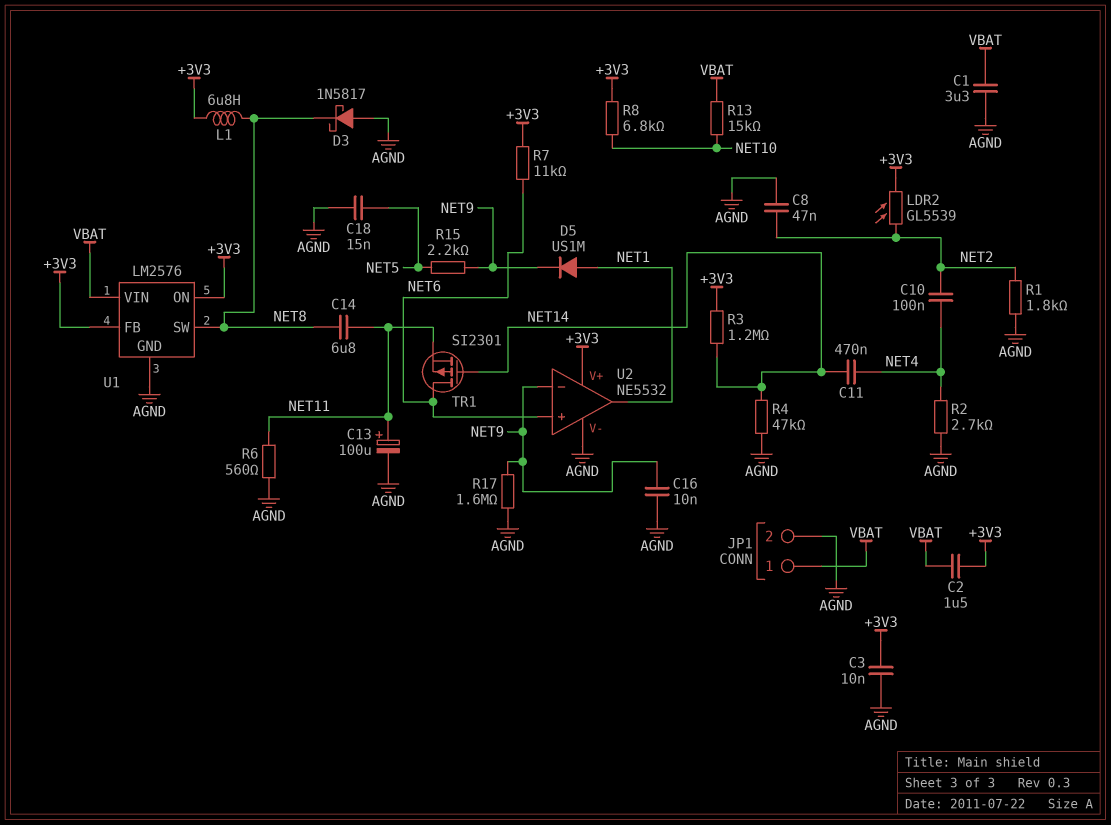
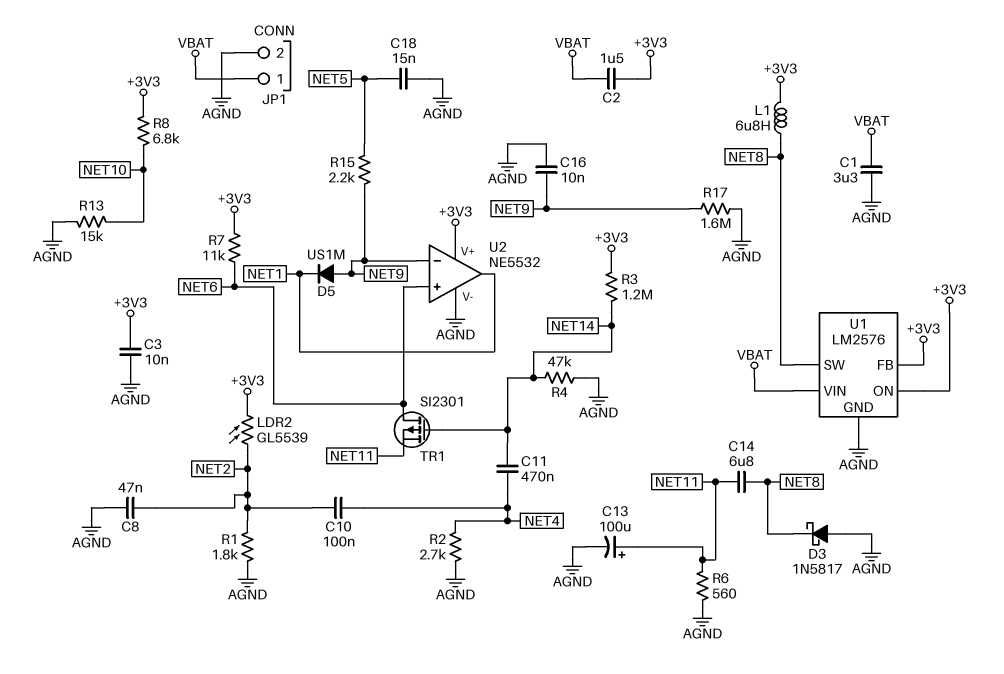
D5: diode US1M (A NET1, K NET9) -> diode US1M (A NET9, K NET1)
R13: 15k (NET10, VBAT) -> 15k (AGND, NET10)

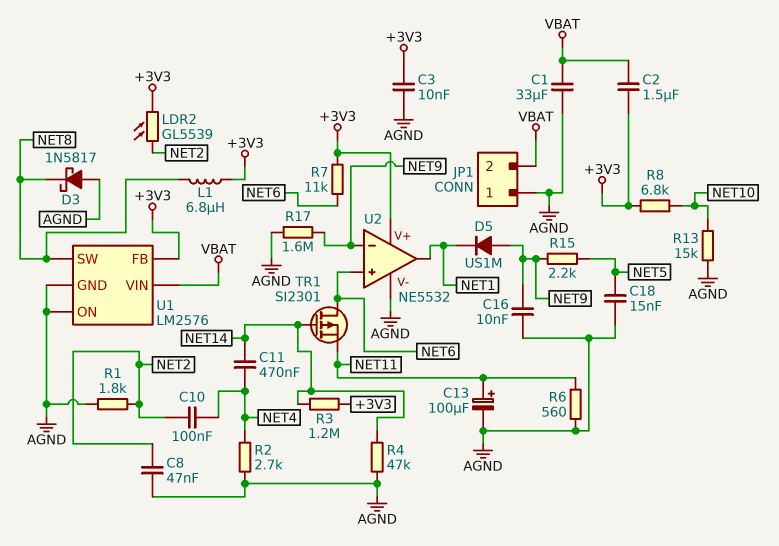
C1: 3.3uF (AGND, VBAT) -> 33uF (AGND, VBAT)
C14: 6.8uF (NET8, NET11) -> none
JP1 pin 1: VBAT -> AGND
JP1 pin 2: AGND -> VBAT
U1 pin ON: +3V3 -> AGND

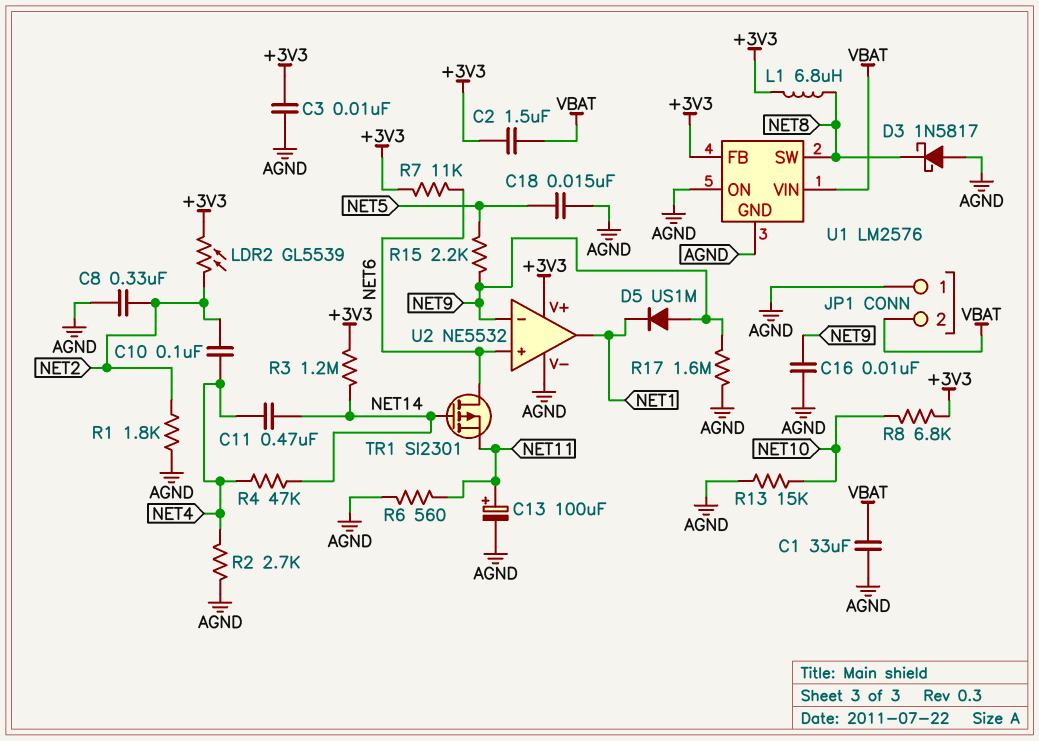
C8: 47nF (AGND, NET2) -> 330nF (AGND, NET2)
R4: 47k (AGND, NET14) -> 47k (NET4, NET14)

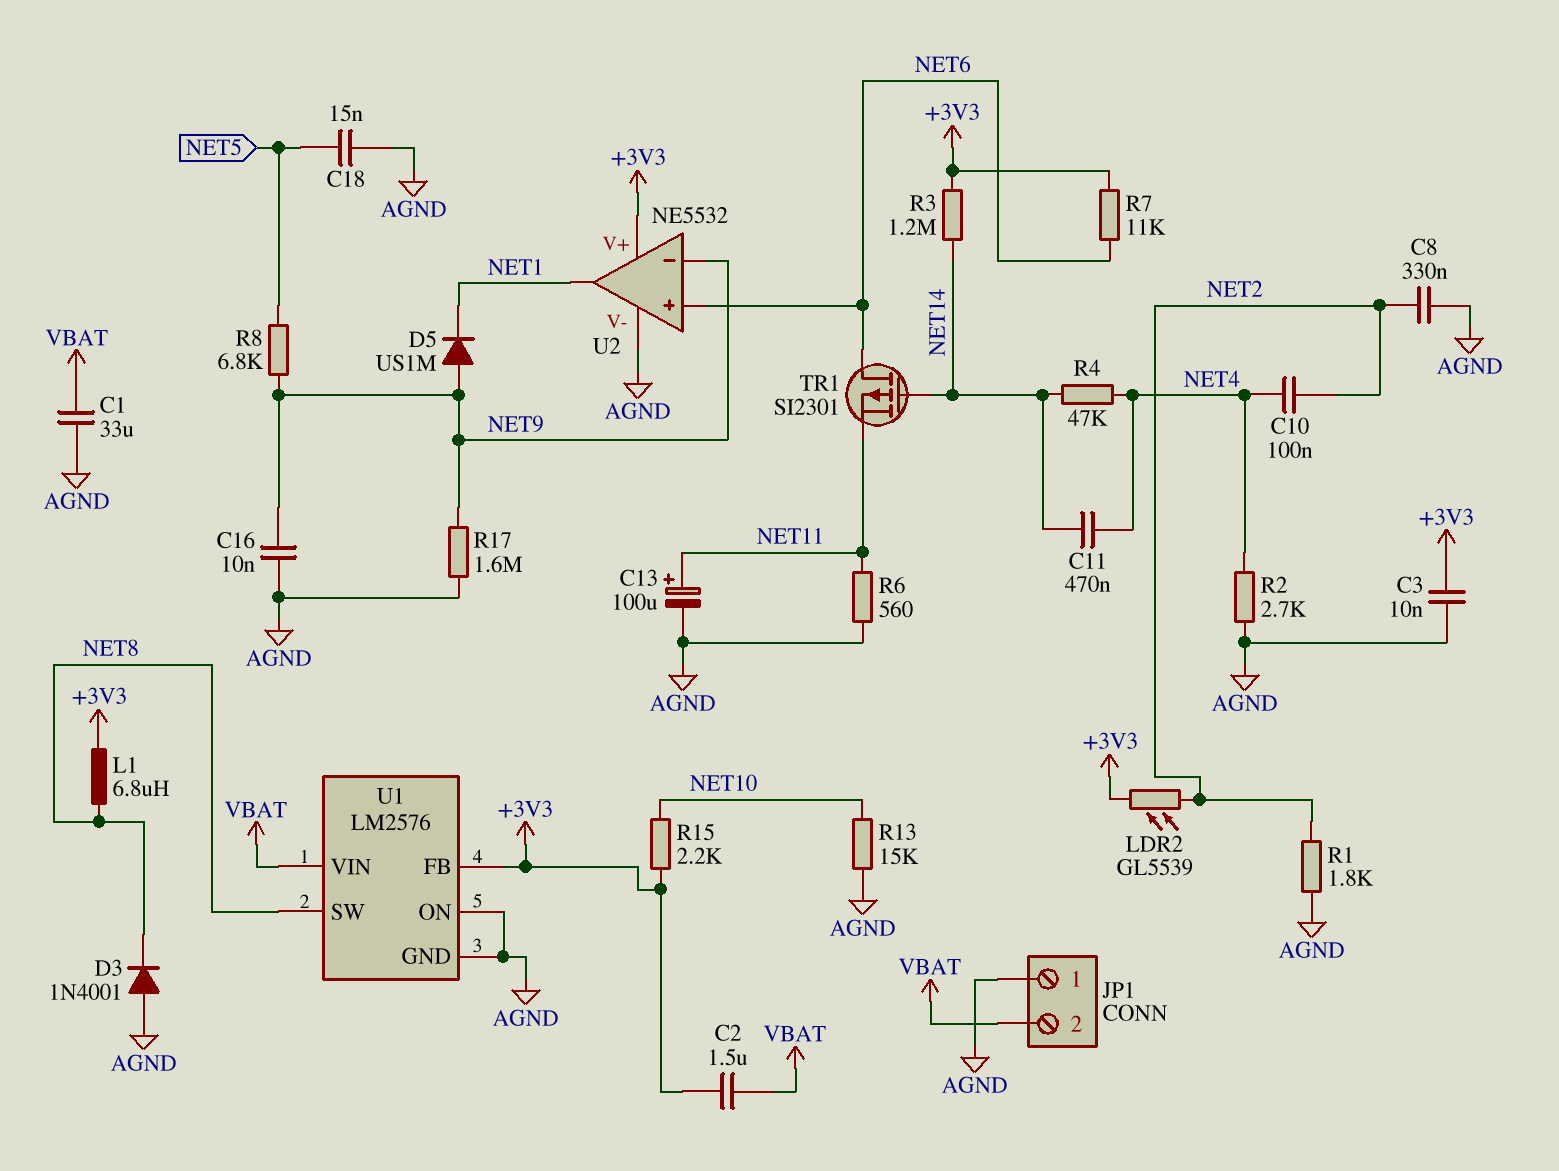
D3: schottky 1N5817 (A AGND, K NET8) -> diode 1N4001 (A AGND, K NET8)
R8: 6.8k (+3V3, NET10) -> 6.8k (NET5, NET9)
R15: 2.2k (NET5, NET9) -> 2.2k (+3V3, NET10)

